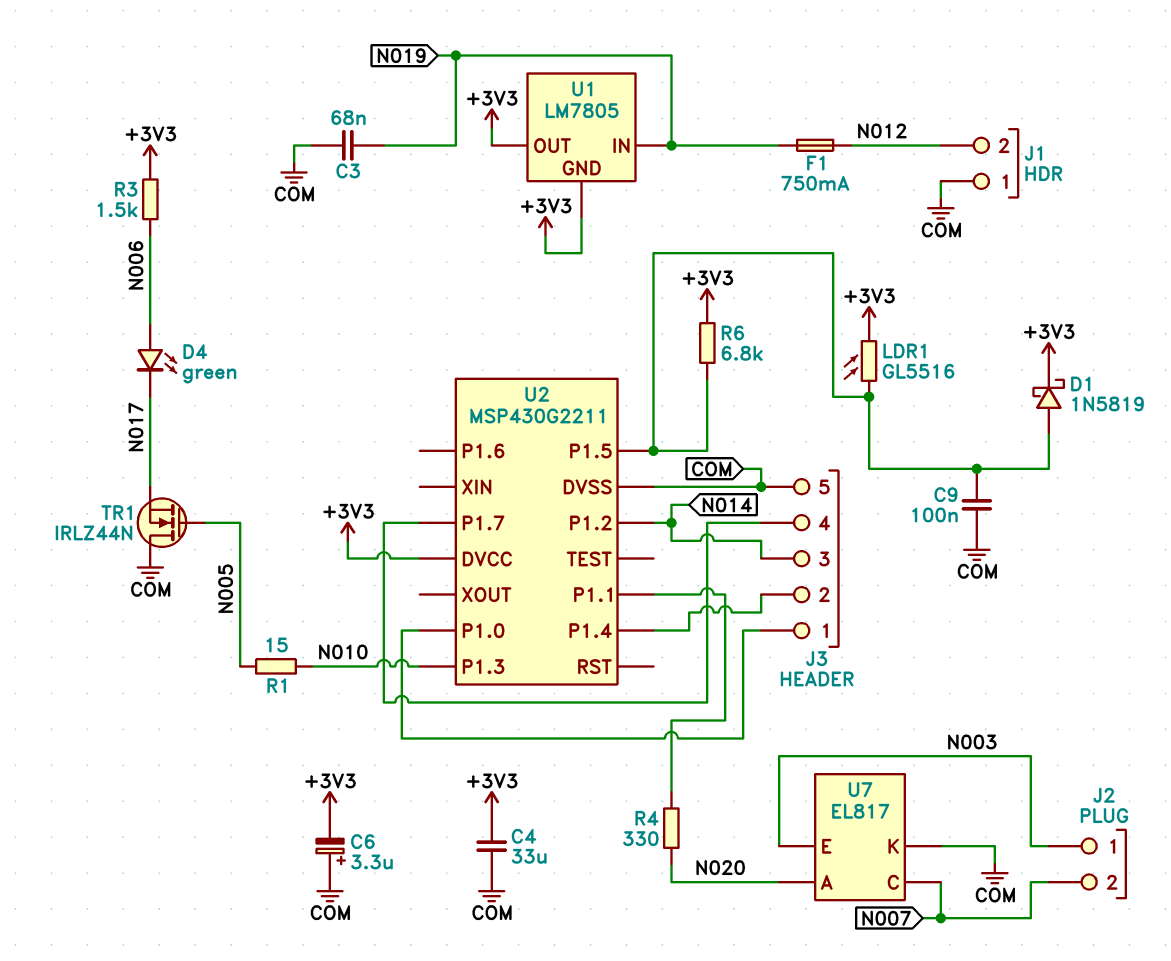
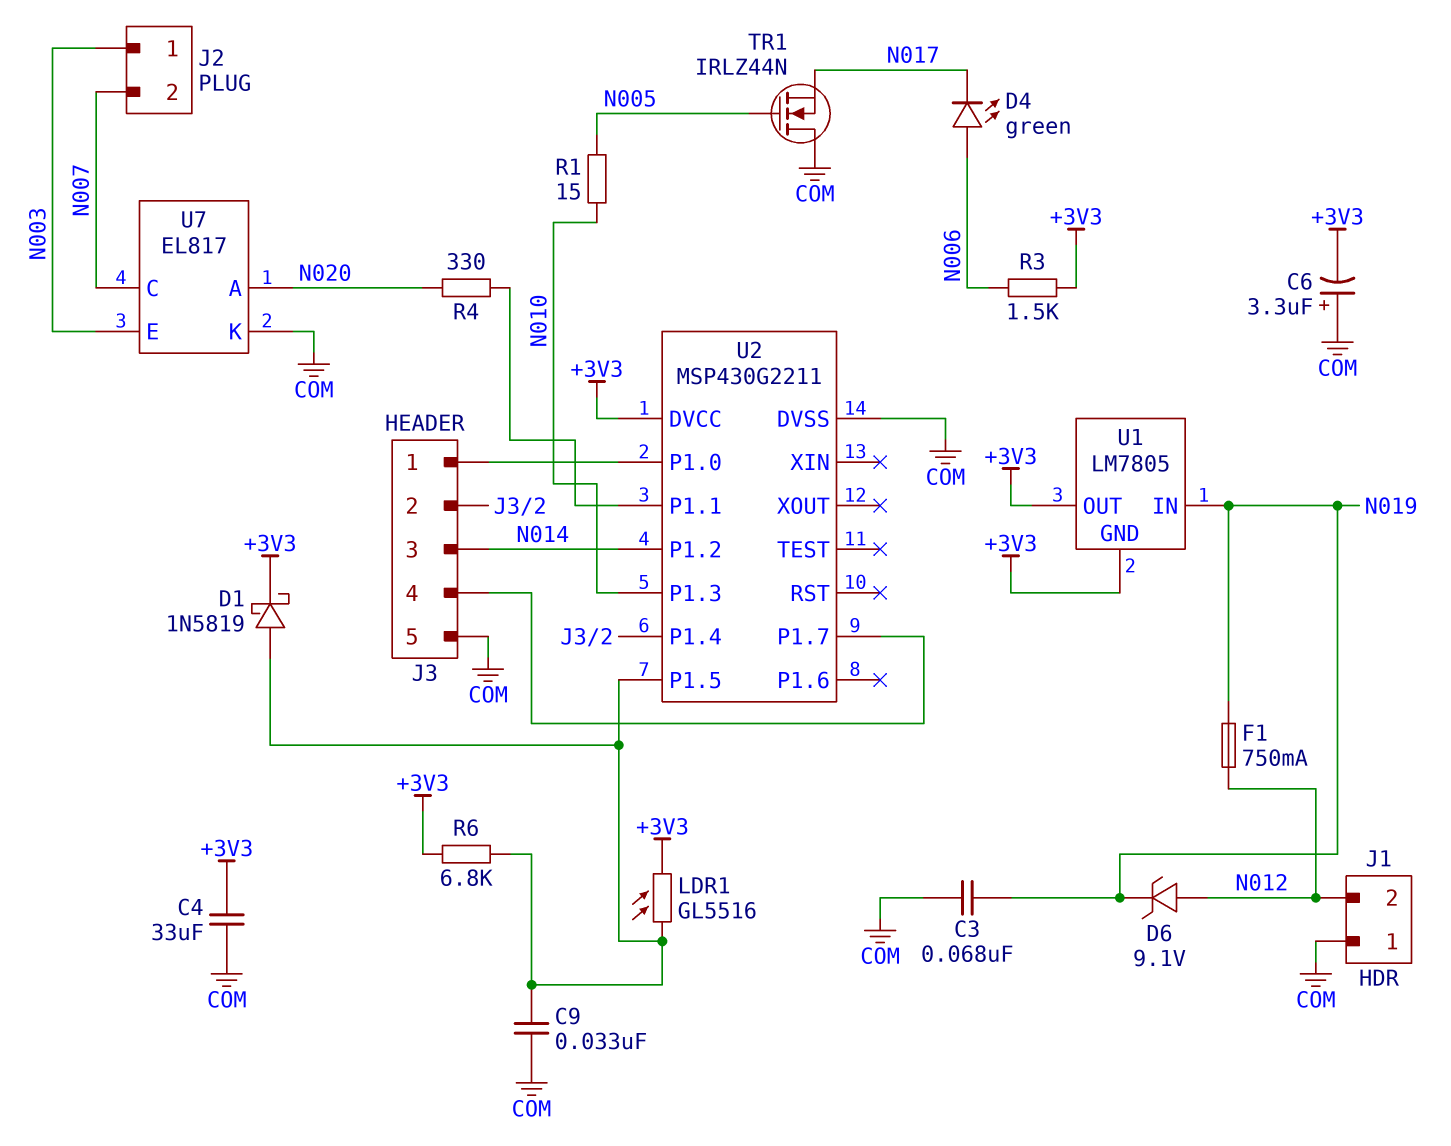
C9: 100nF (COM, U2/P1.5) -> 33nF (COM, U2/P1.5)
D6: none -> zener 9.1V (A N012, K N019)

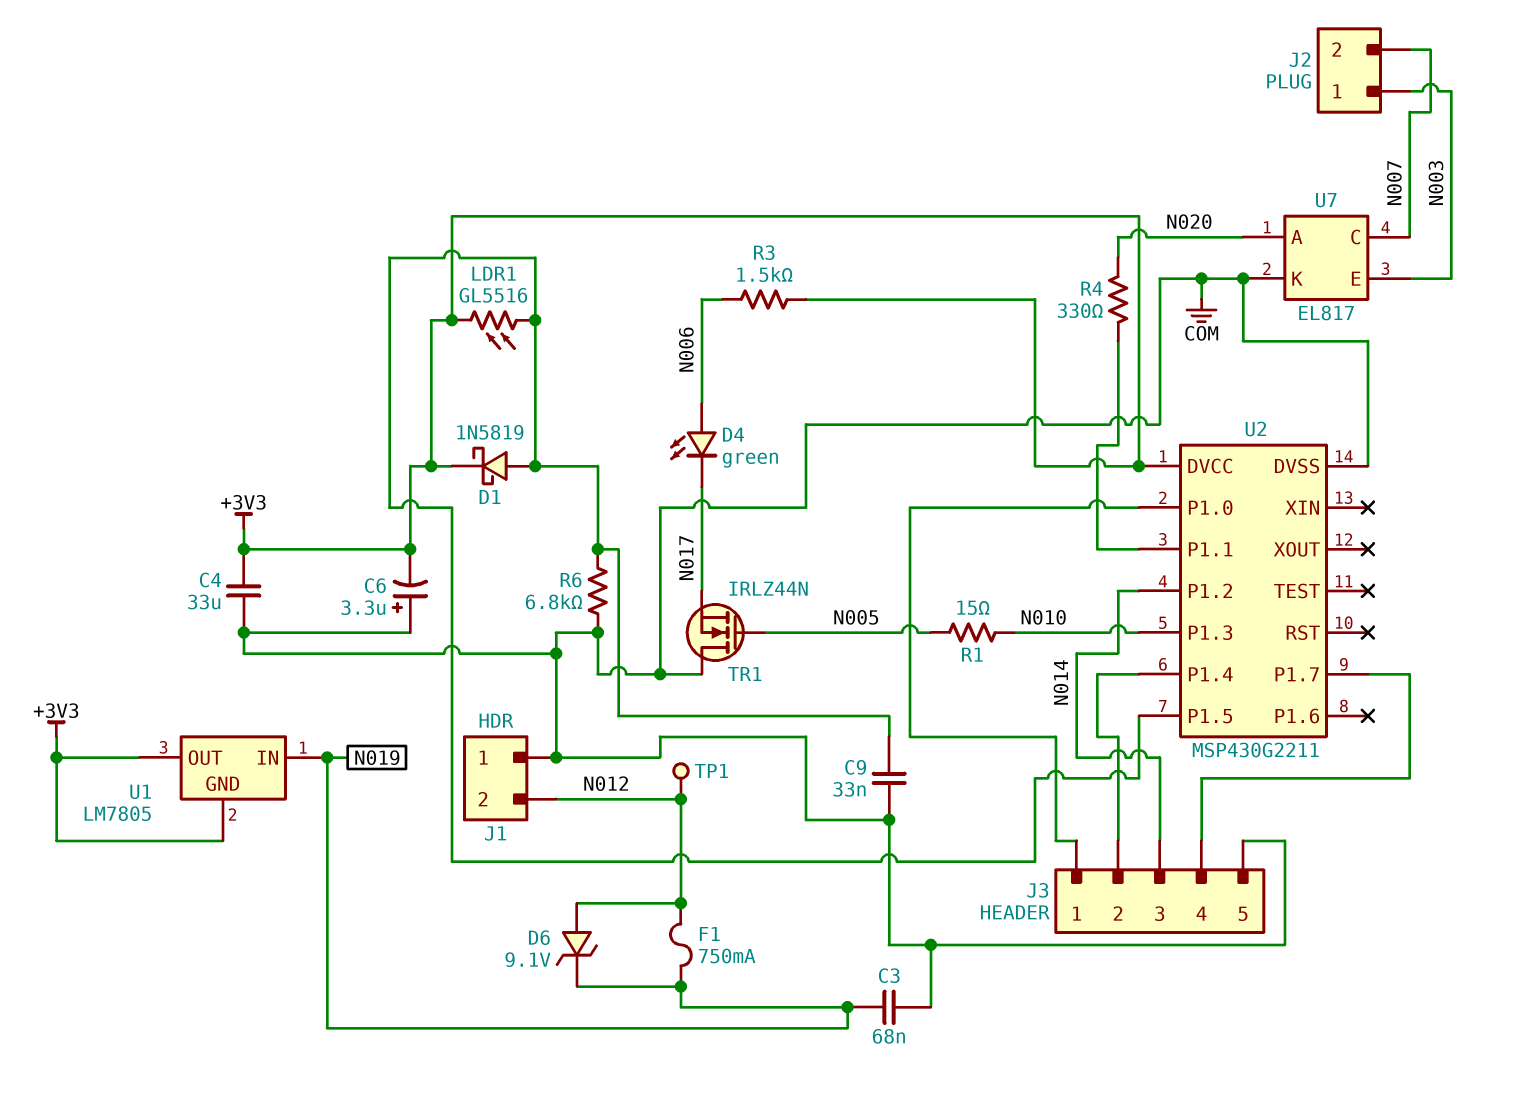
R6: 6.8k (+3V3, U2/P1.5) -> 6.8k (COM, U2/P1.5)
TP1: none -> test point (N012)

